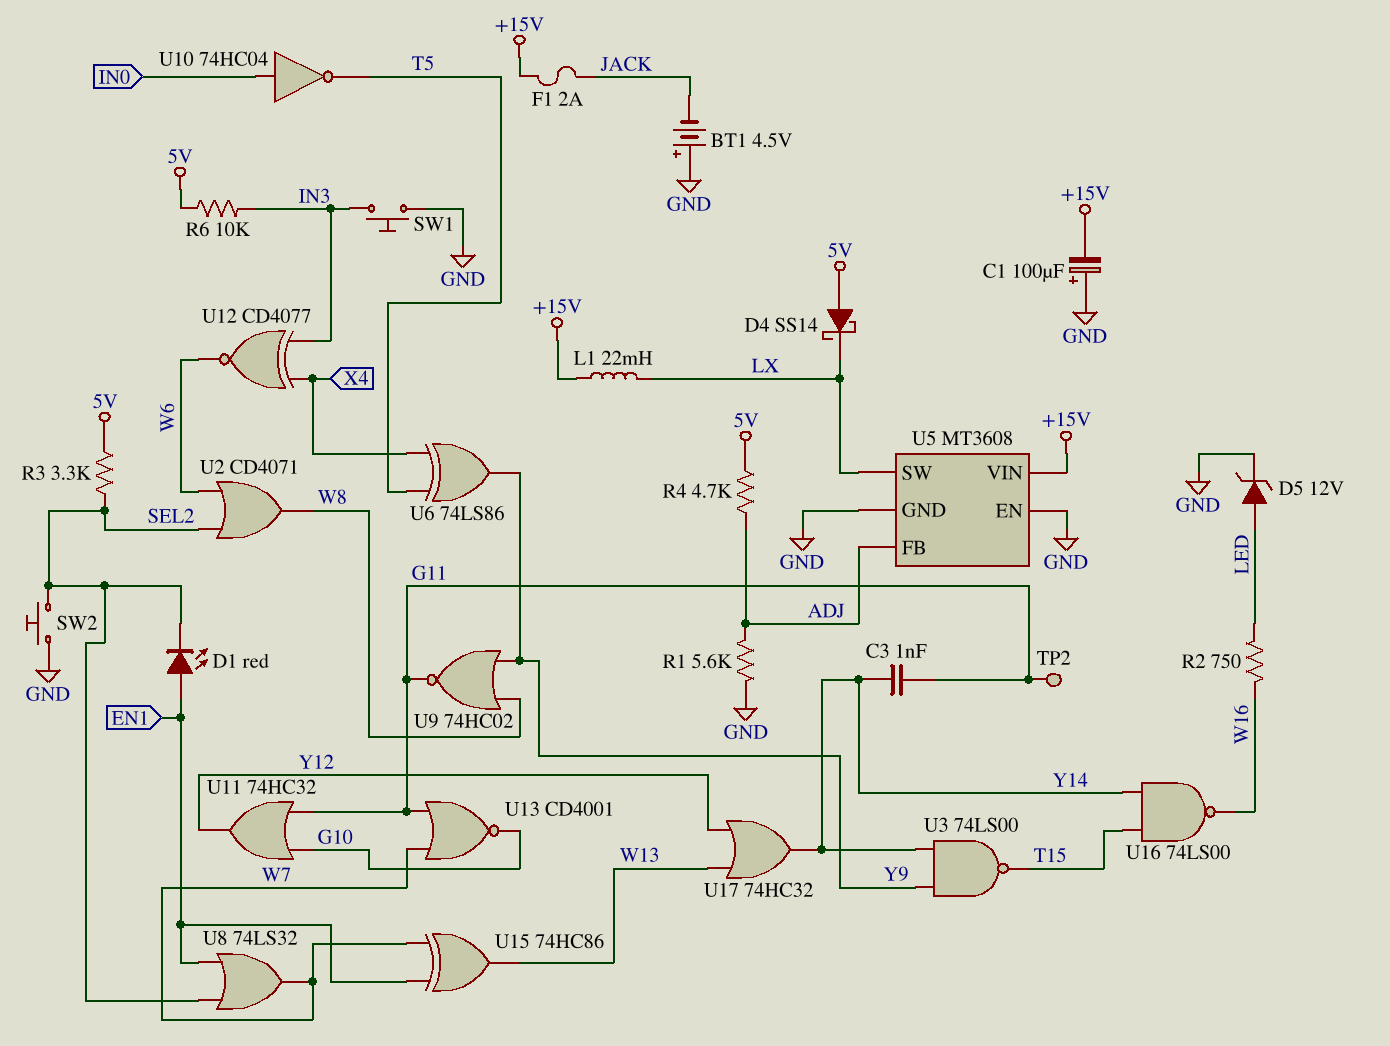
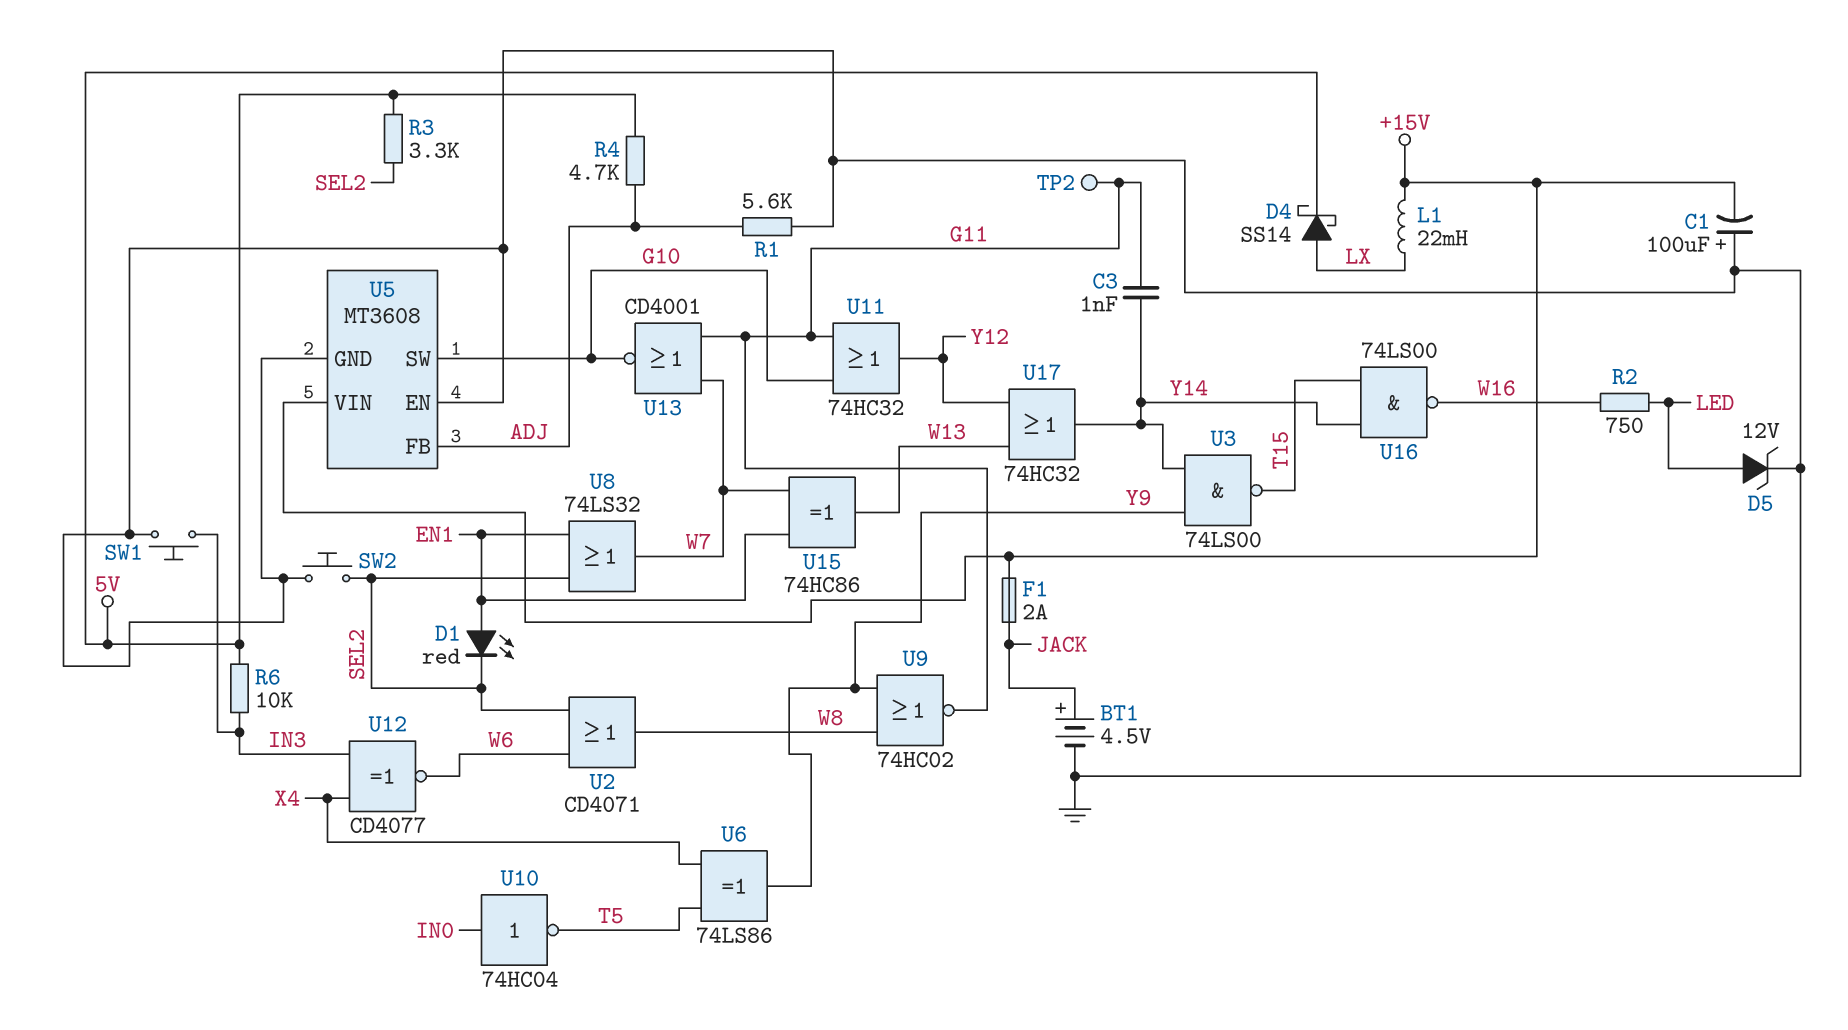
BT1: 4.5V (plus GND, minus JACK) -> 4.5V (plus JACK, minus GND)
D4: schottky SS14 (A 5V, K LX) -> schottky SS14 (A LX, K 5V)
U5 pin SW: LX -> G10

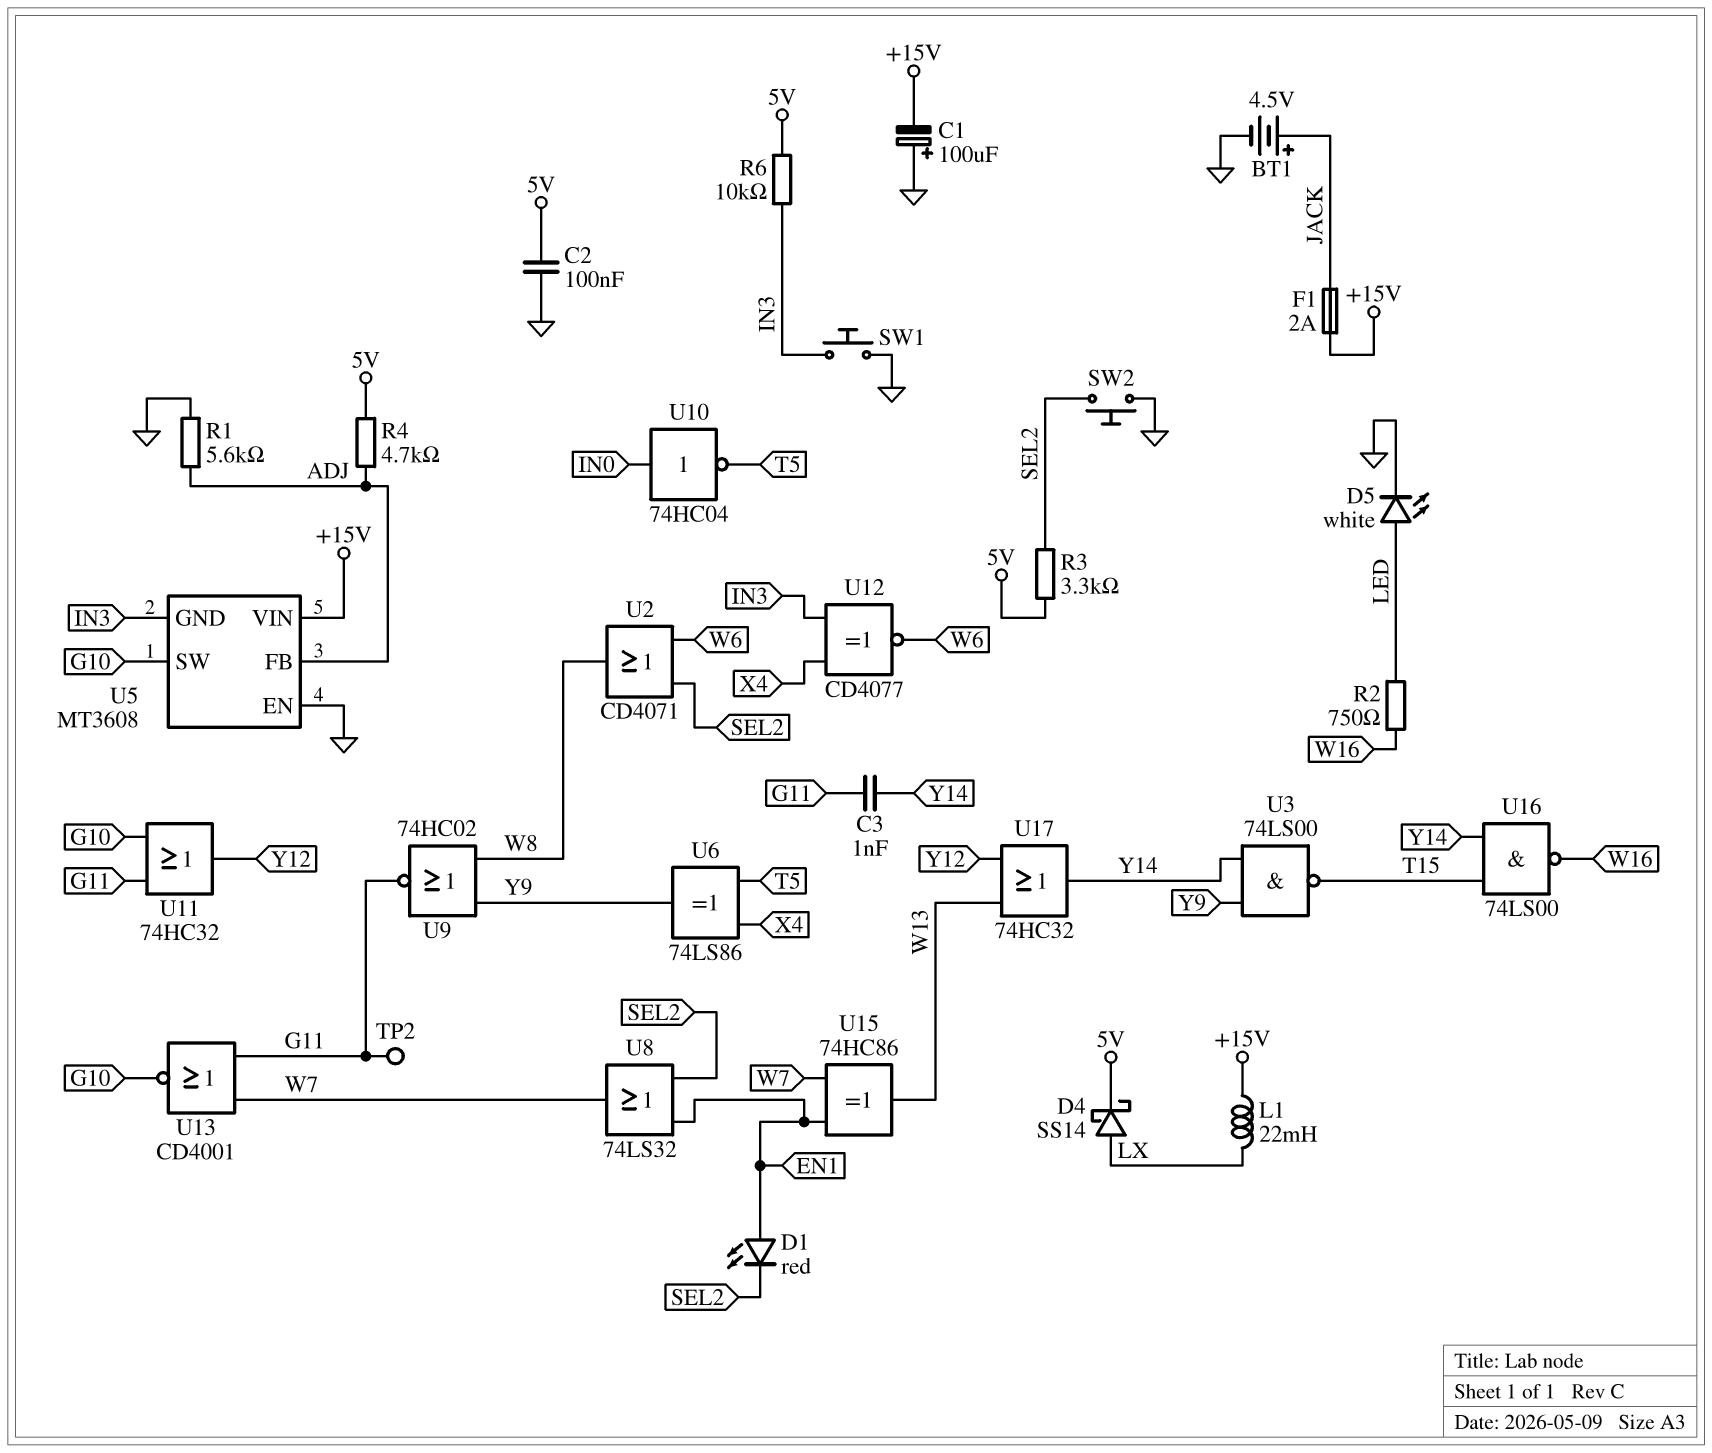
C2: none -> 100nF (5V, GND)
D5: zener 12V (A LED, K GND) -> LED white (A LED, K GND)
U5 pin GND: GND -> IN3

